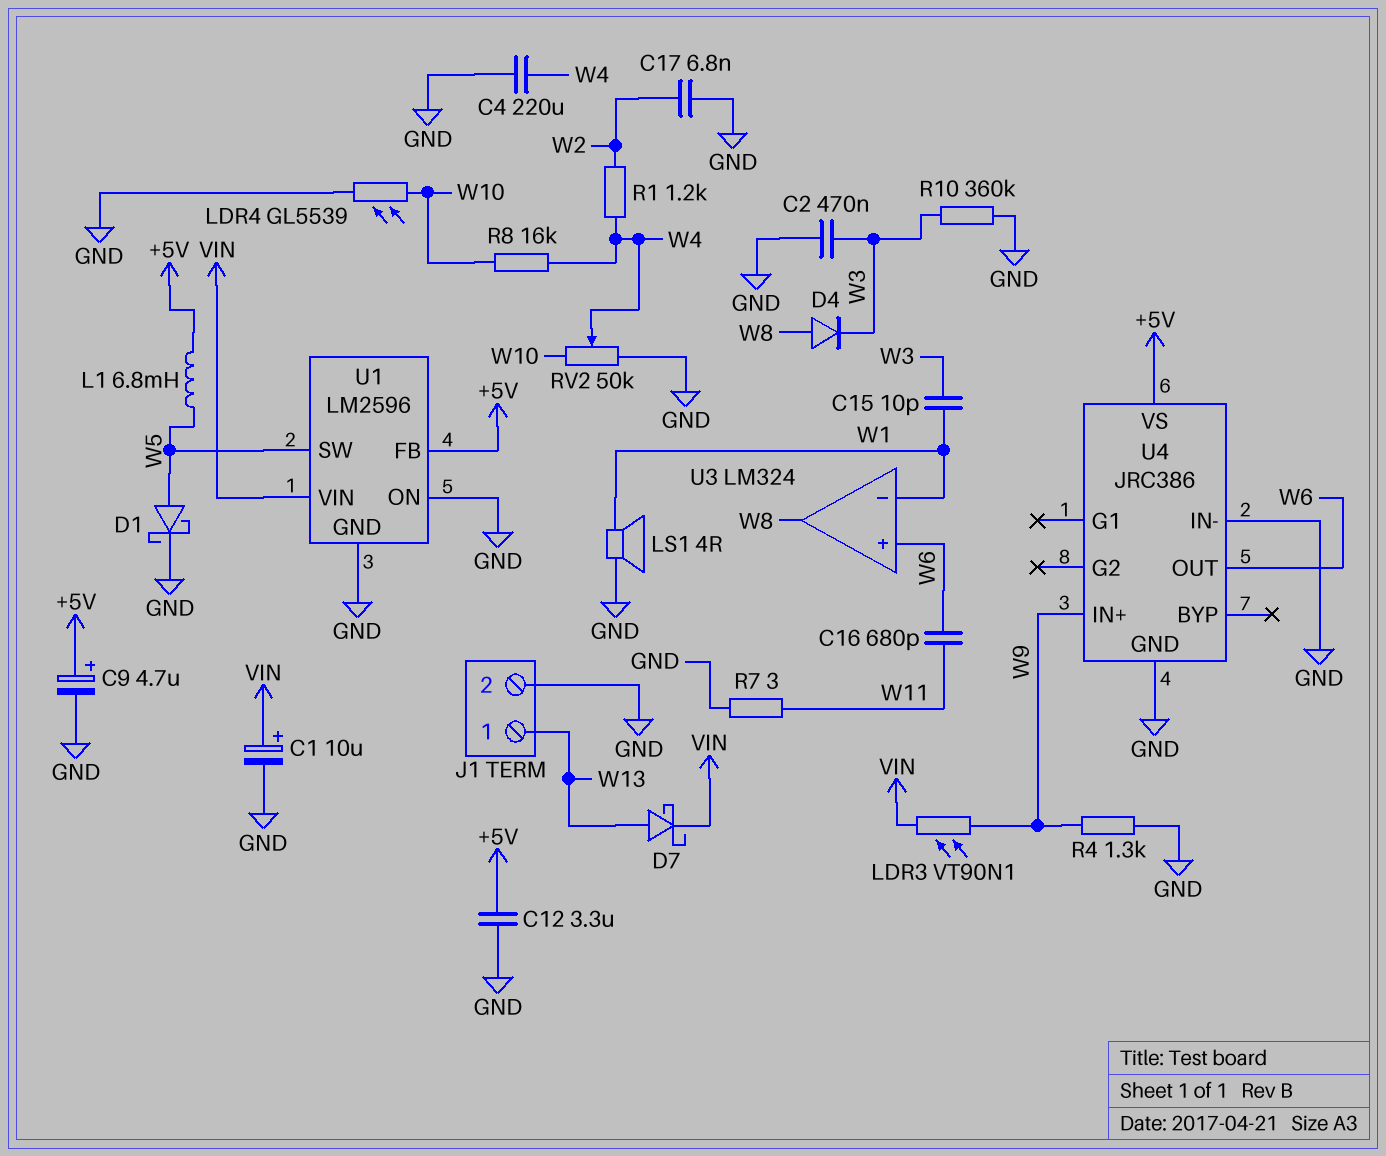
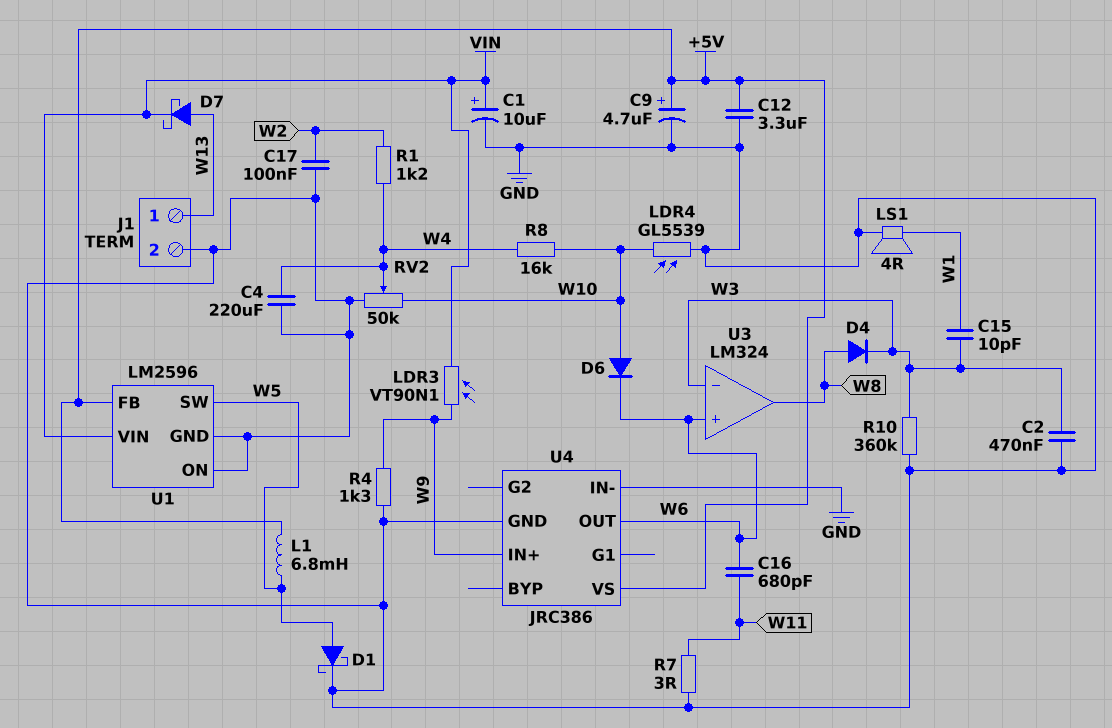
C17: 6.8nF (GND, W2) -> 100nF (GND, W2)
D6: none -> diode (A W10, K W6)
U3 pin in-: W1 -> W3

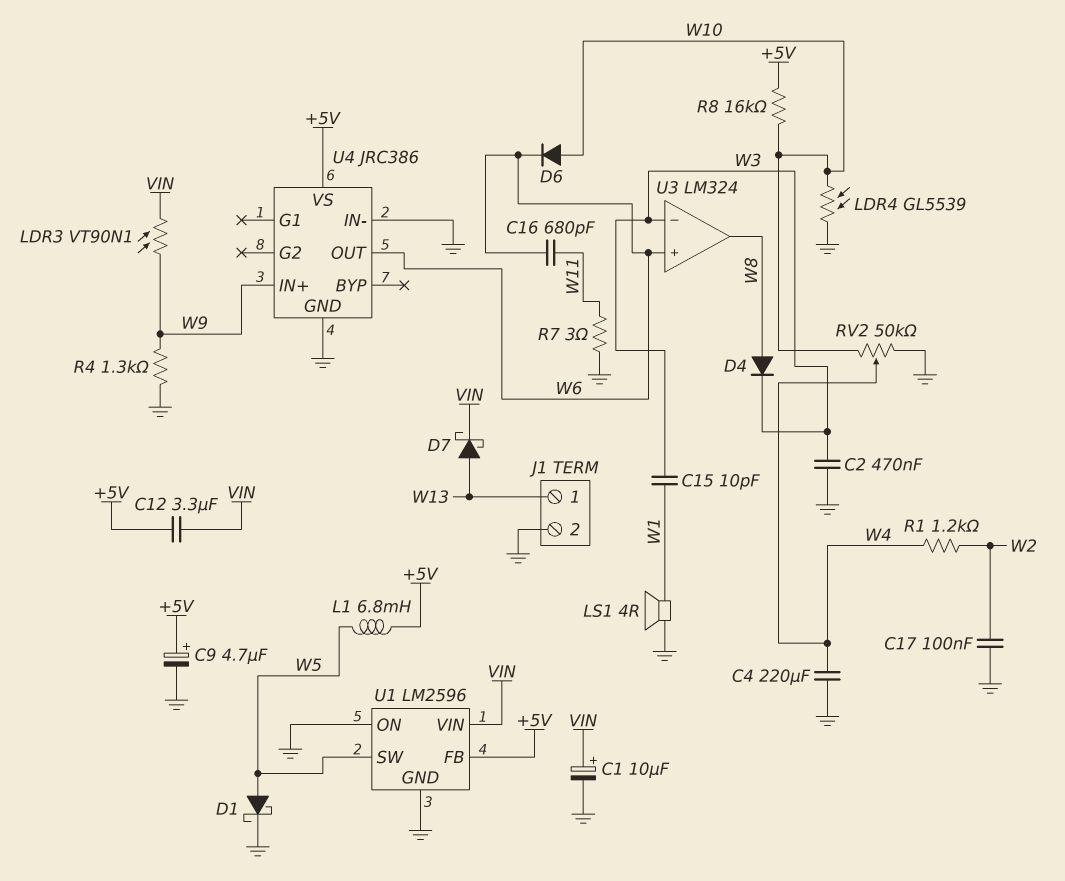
C12: 3.3uF (+5V, GND) -> 3.3uF (+5V, VIN)
R8: 16k (W4, W10) -> 16k (+5V, W10)
R10: 360k (GND, W3) -> none

